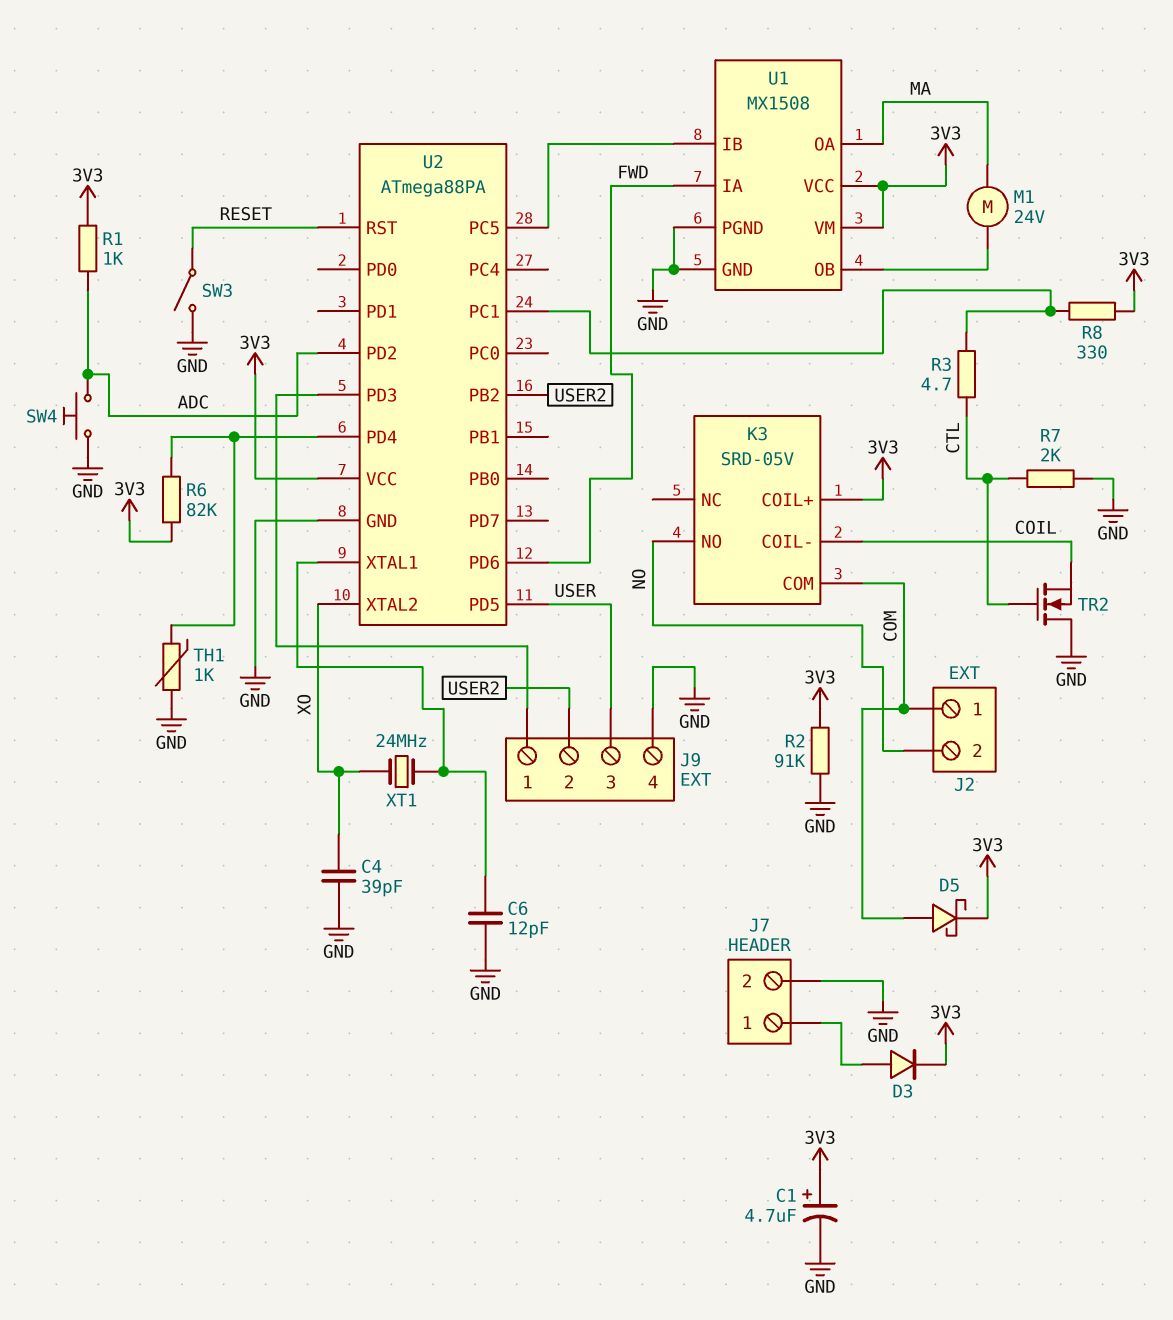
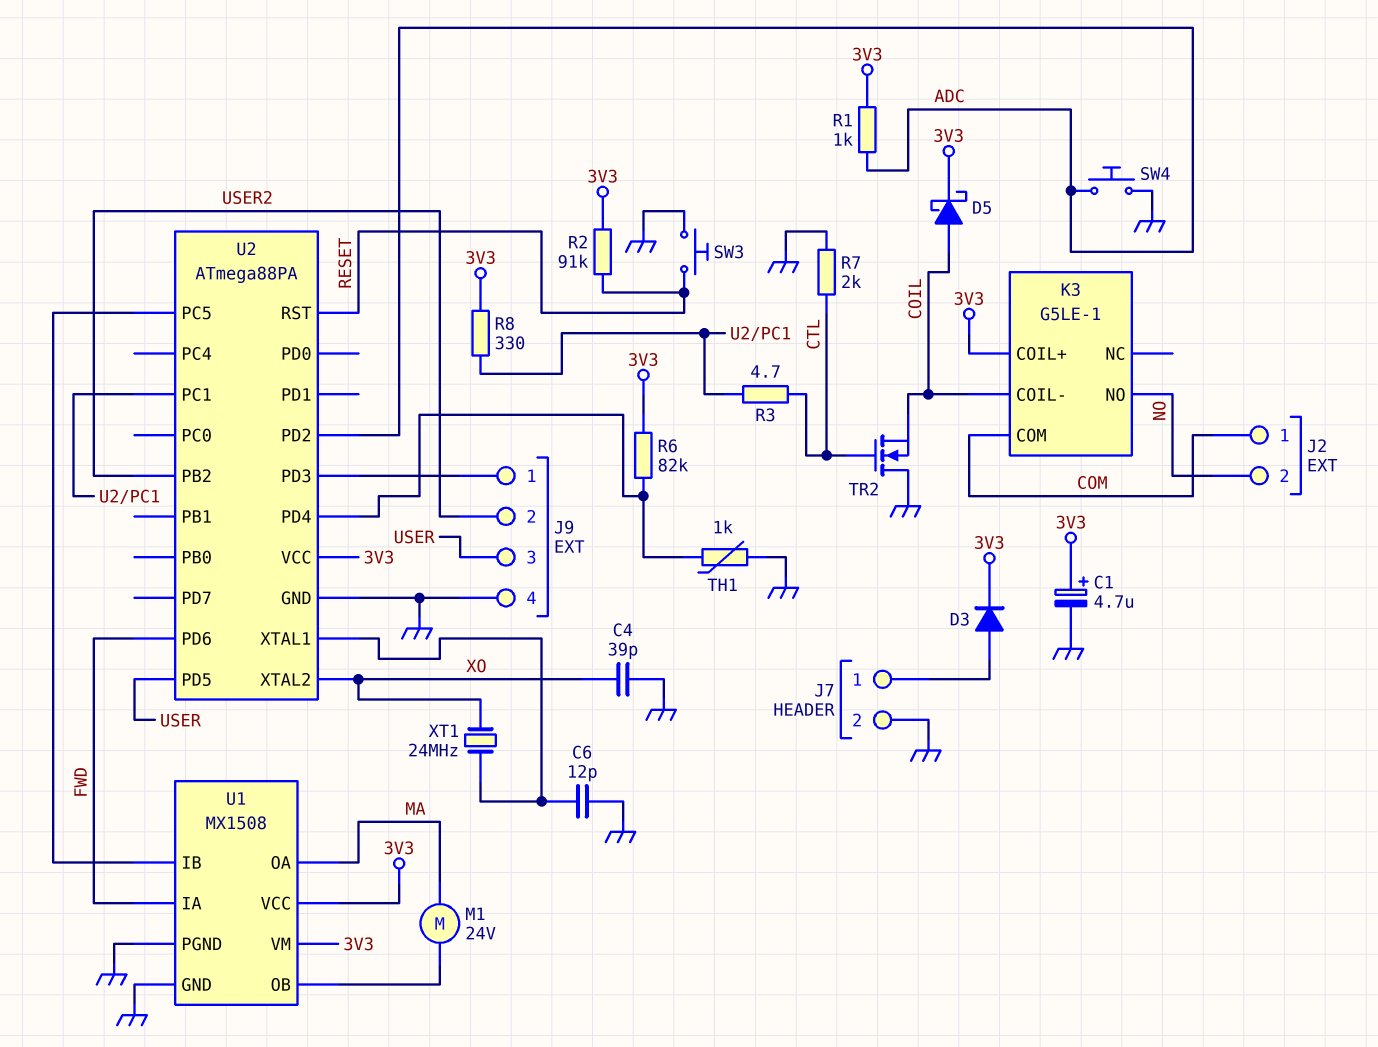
D5: schottky (A COM, K 3V3) -> schottky (A COIL, K 3V3)
K3: SRD-05V -> G5LE-1
R2: 91k (3V3, GND) -> 91k (3V3, RESET)
SW3: switch (GND, RESET) -> button (GND, RESET)

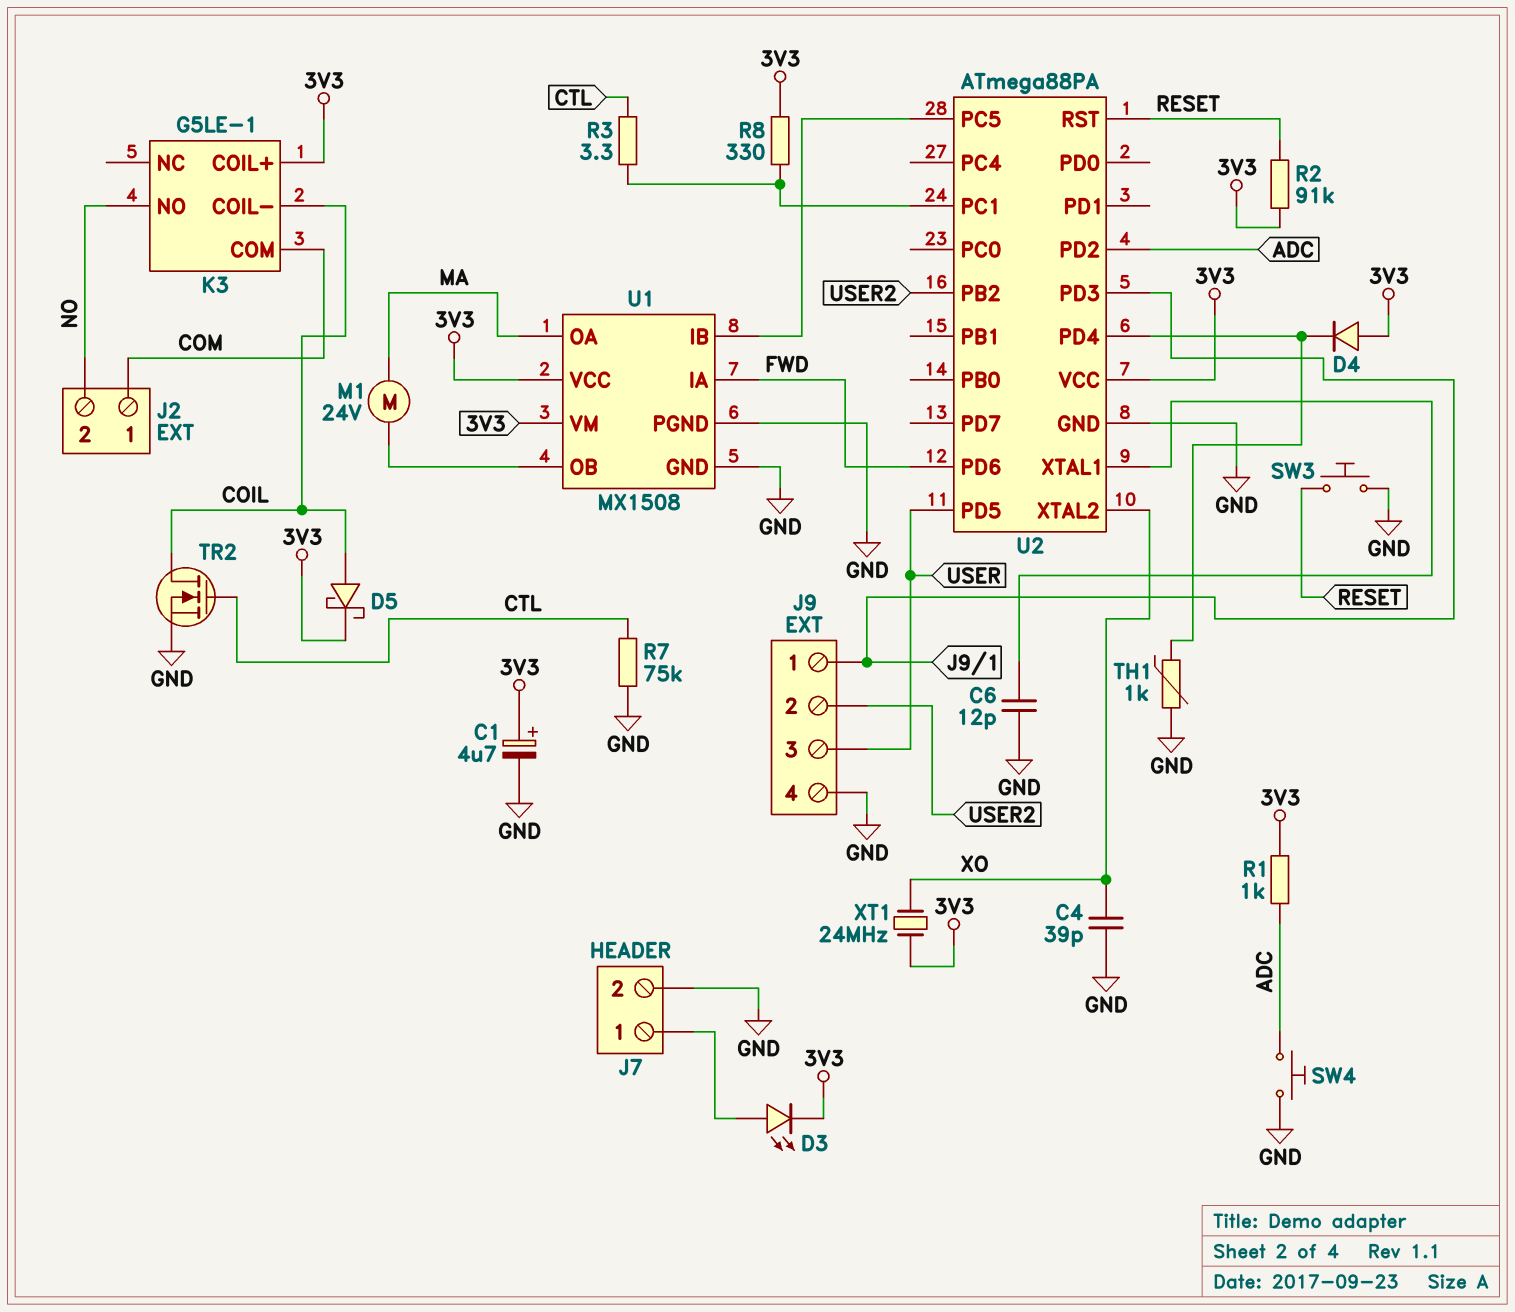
D3: diode (A J7/1, K 3V3) -> LED (A J7/1, K 3V3)
D4: none -> diode (A 3V3, K U2/PD4)
R3: 4.7 (CTL, U2/PC1) -> 3.3 (CTL, U2/PC1)
R6: 82k (3V3, U2/PD4) -> none
R7: 2k (CTL, GND) -> 75k (CTL, GND)
TR2: NMOS (G CTL, D GND, S COIL) -> NMOS (G CTL, D COIL, S GND)
XT1: 24MHz (U2/XTAL1, XO) -> 24MHz (3V3, XO)

